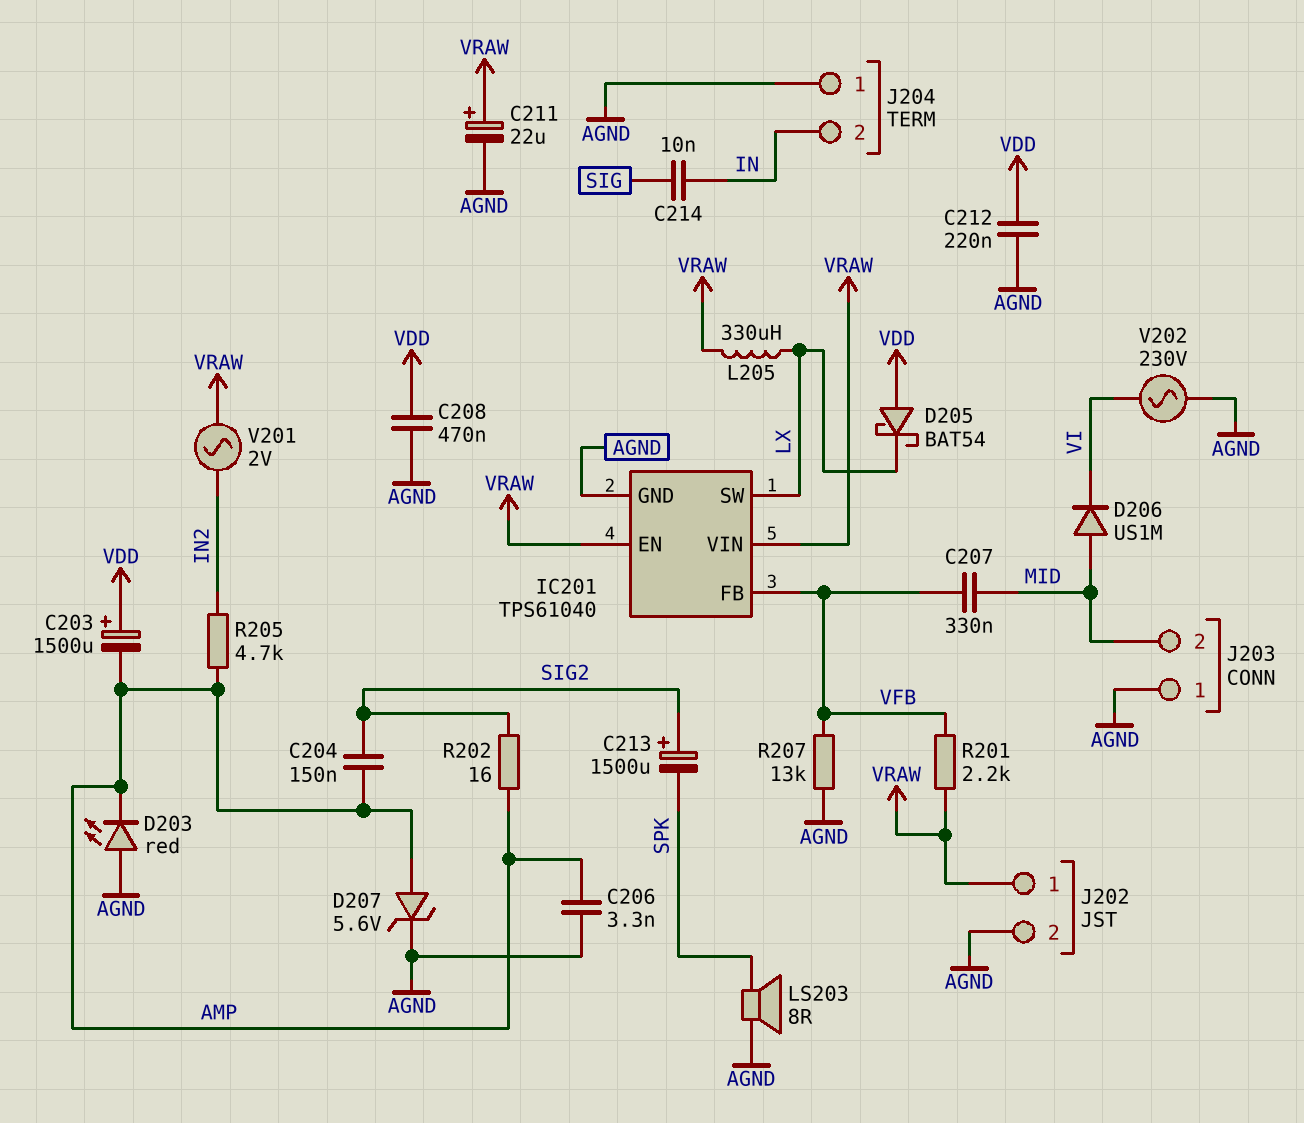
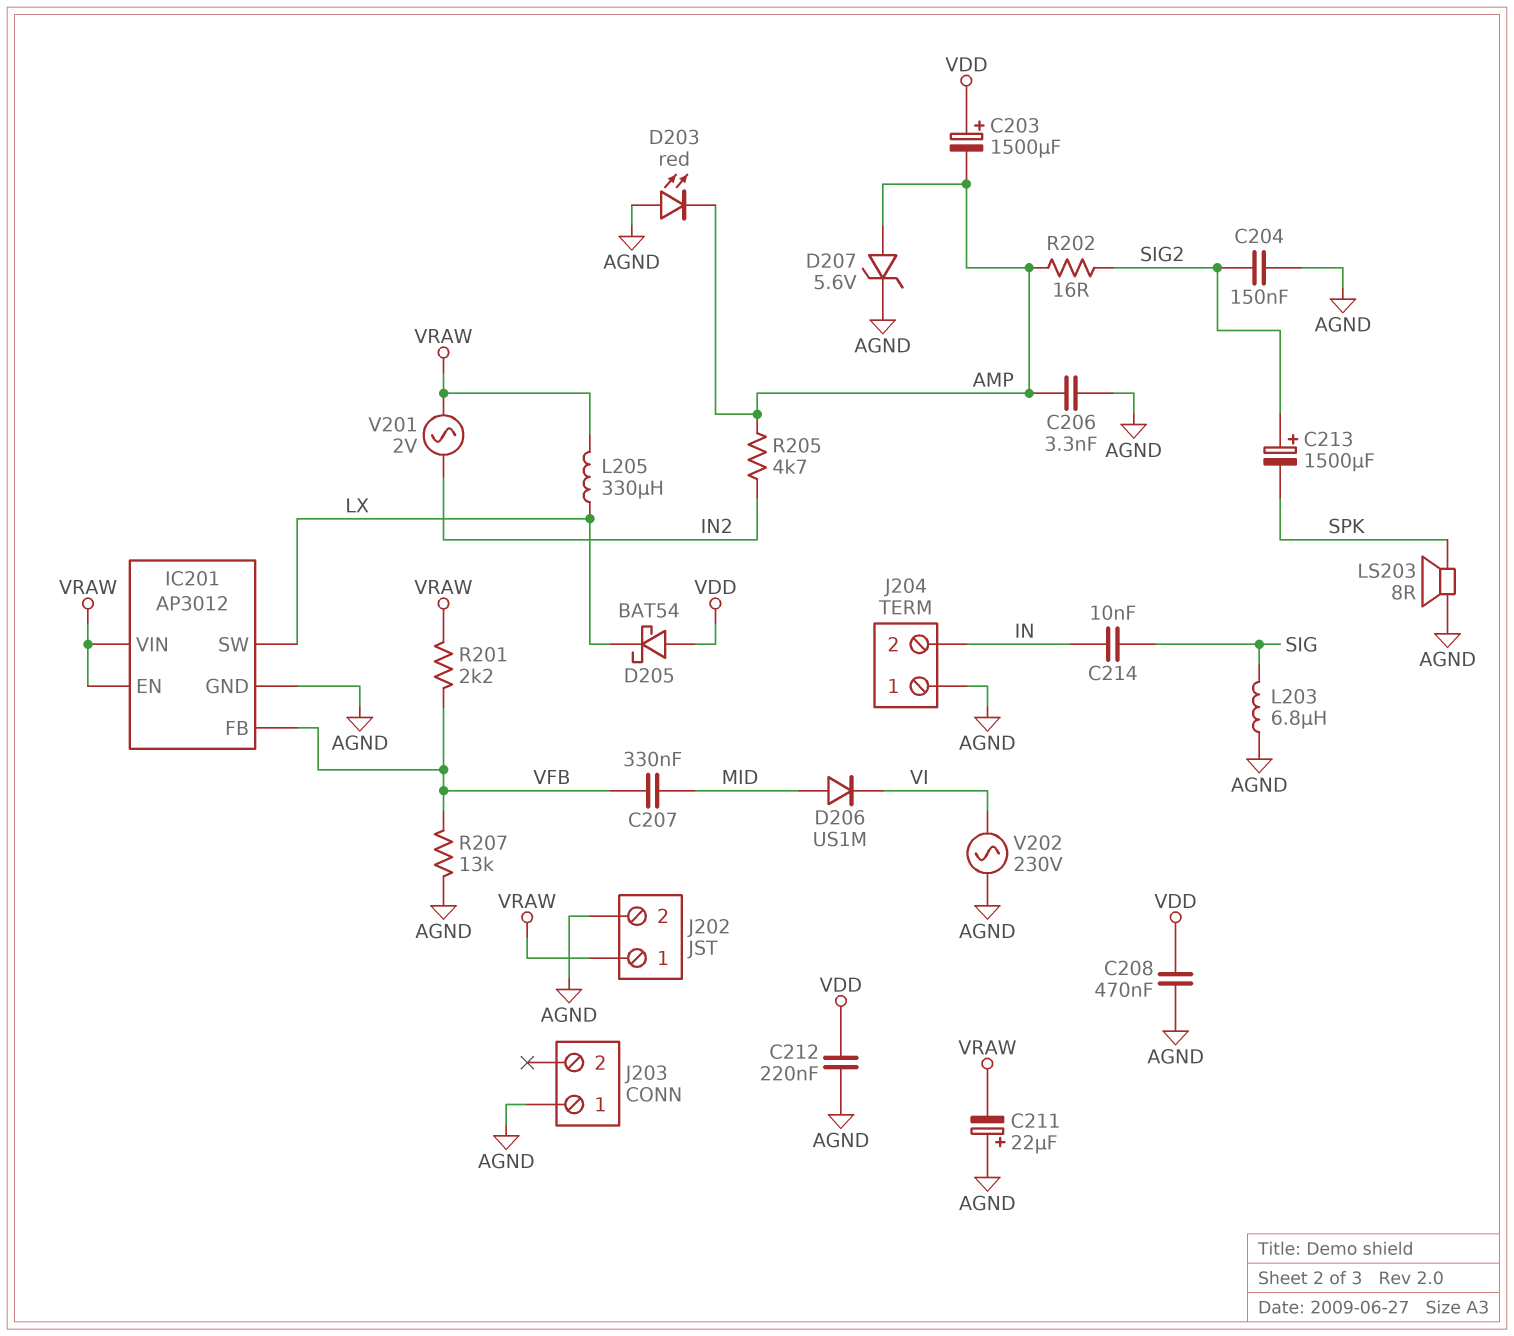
C204: 150nF (AMP, SIG2) -> 150nF (AGND, SIG2)
C211: 22uF (plus VRAW, minus AGND) -> 22uF (plus AGND, minus VRAW)
IC201: TPS61040 -> AP3012
J203 pin 2: MID -> none
L203: none -> 6.8uH (AGND, SIG)

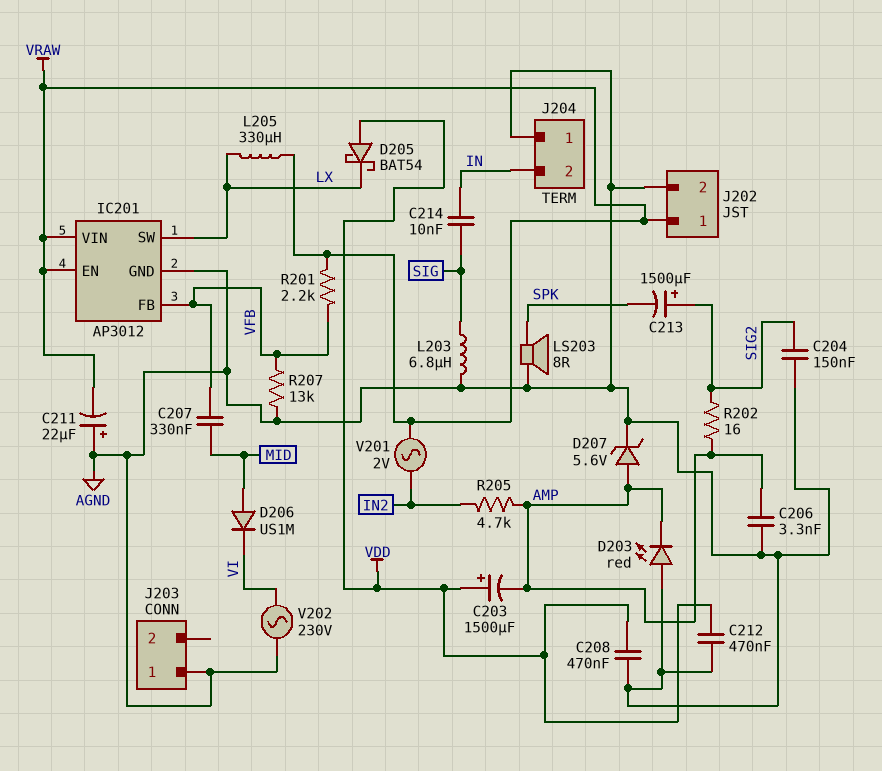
C212: 220nF (AGND, VDD) -> 470nF (AGND, VDD)

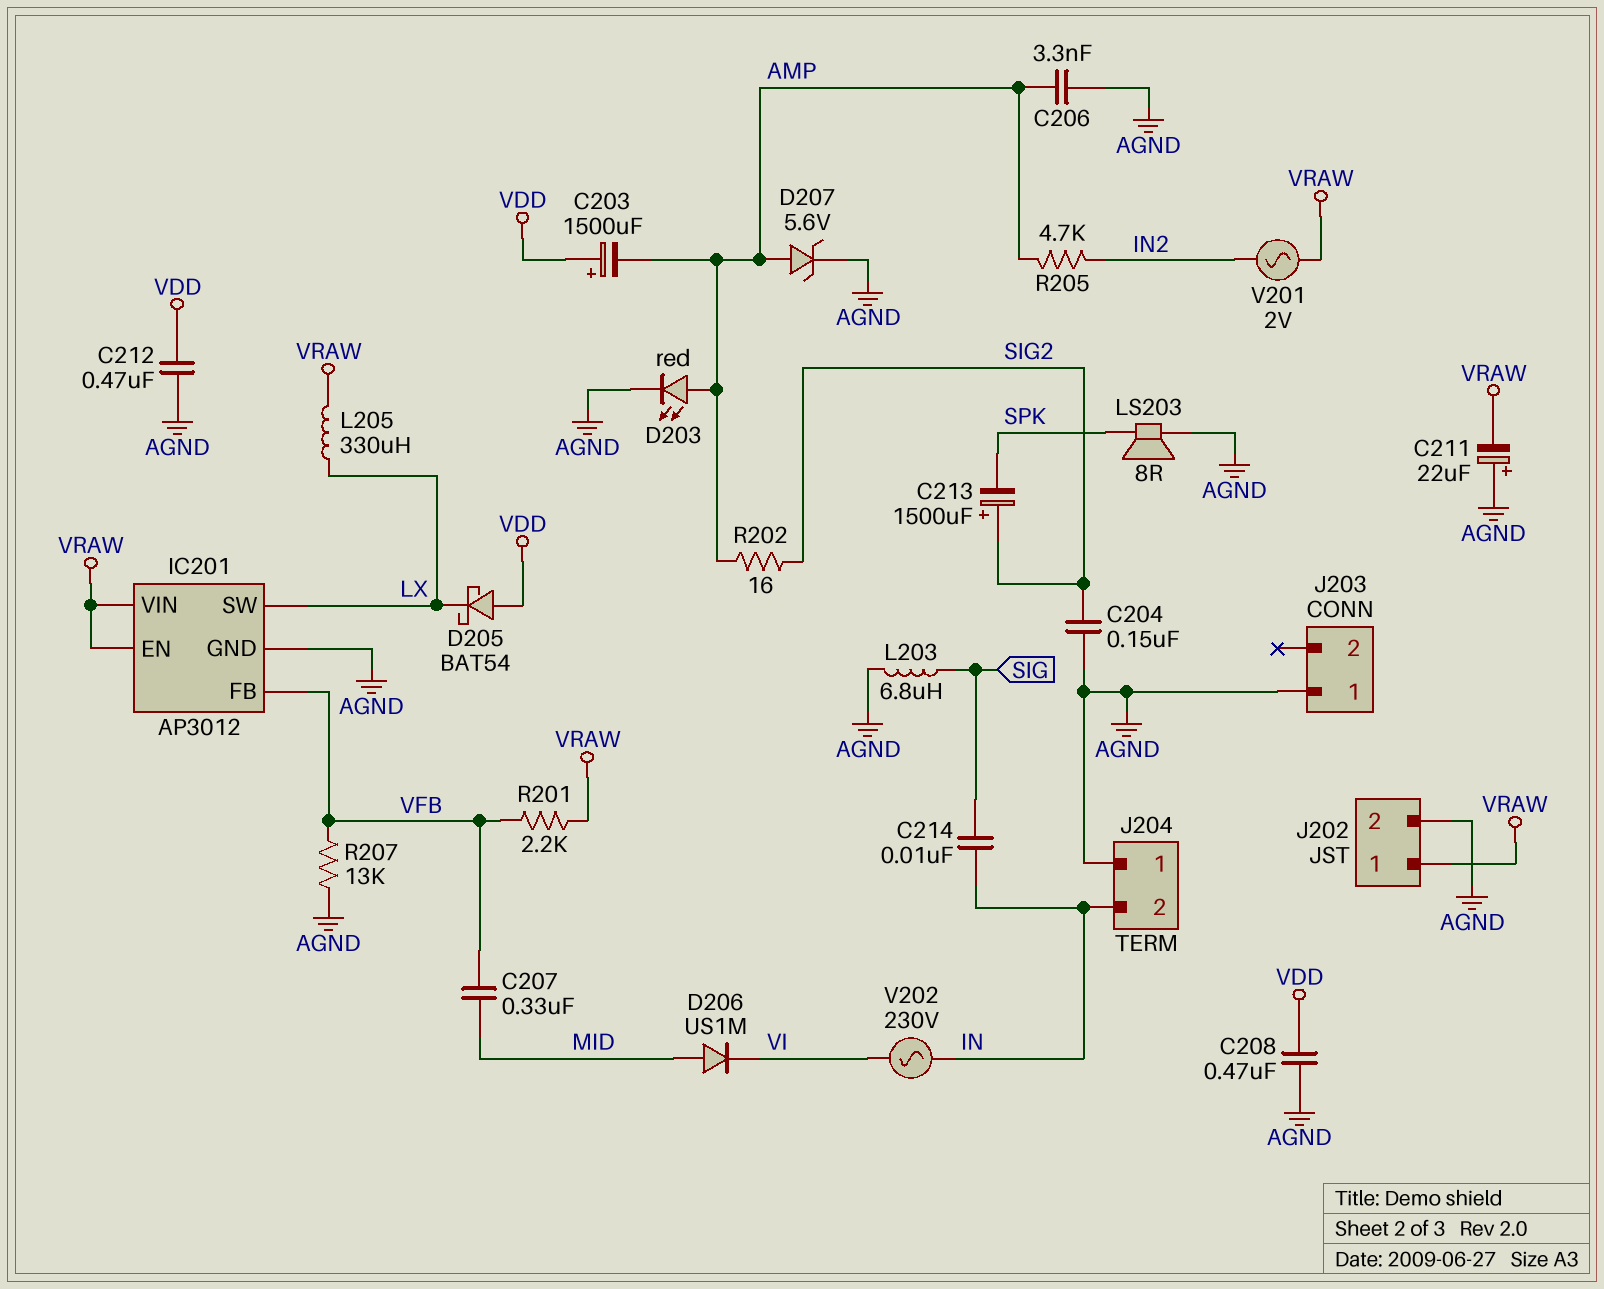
D203: LED red (A AGND, K AMP) -> LED red (A AMP, K AGND)
V202: AC 230V (AGND, VI) -> AC 230V (IN, VI)

